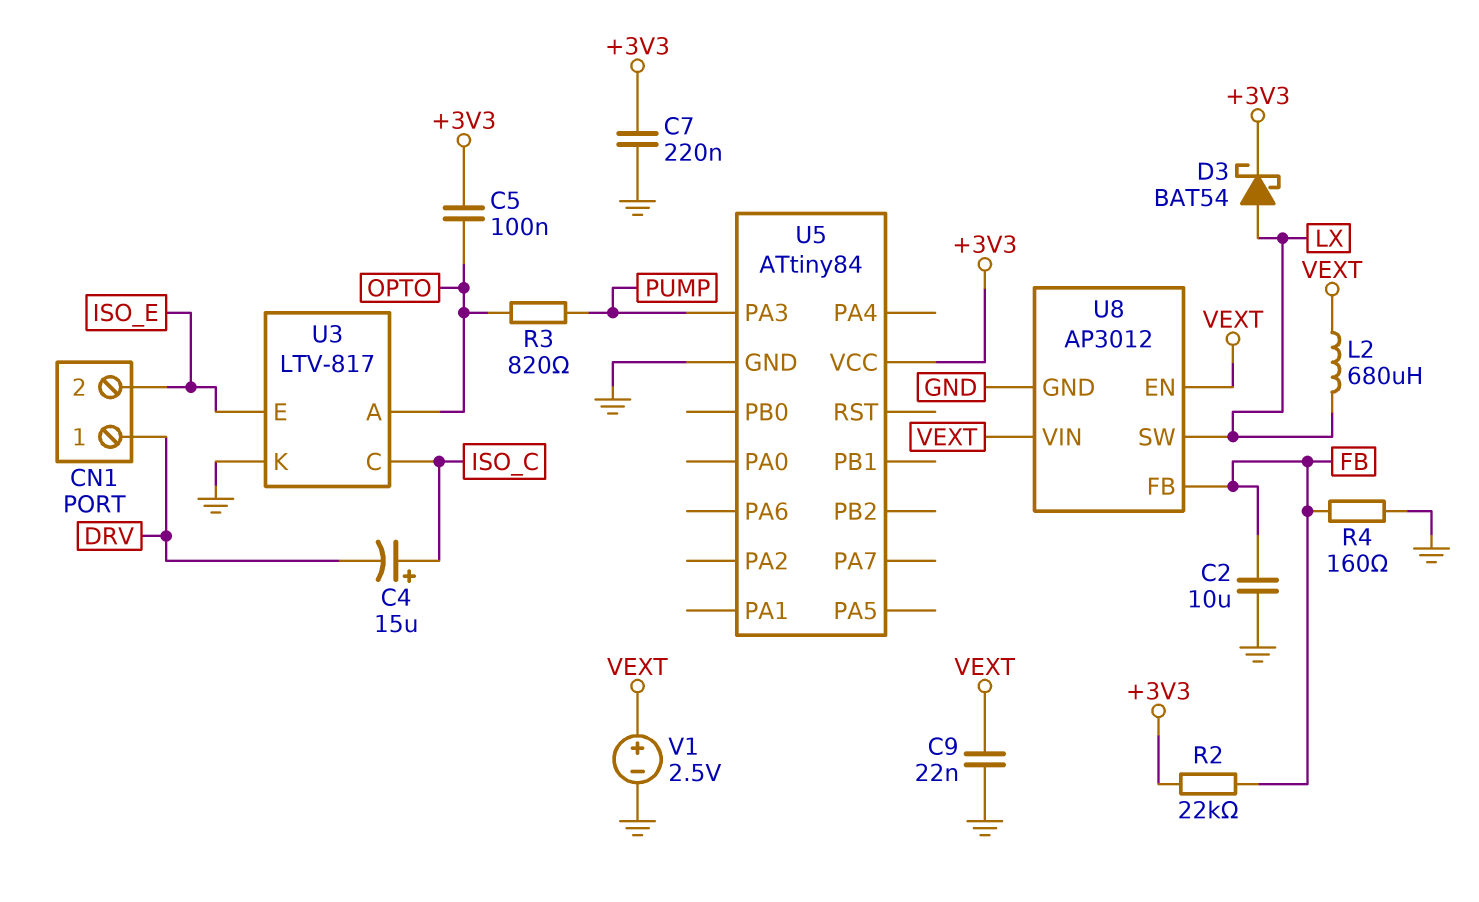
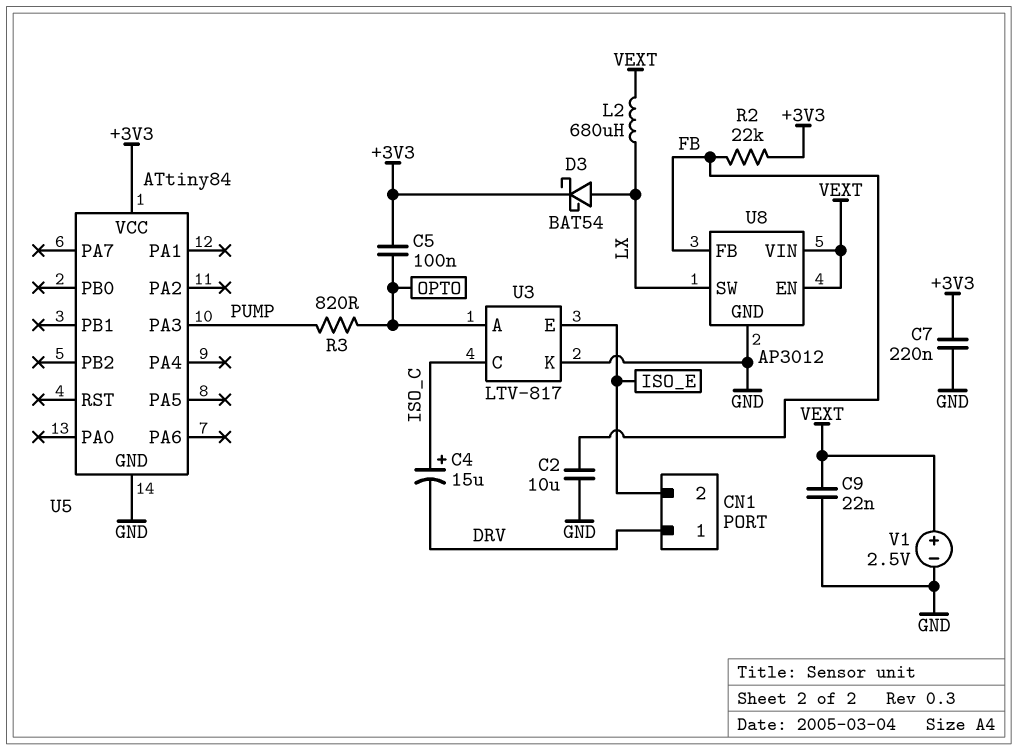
R4: 160 (FB, GND) -> none

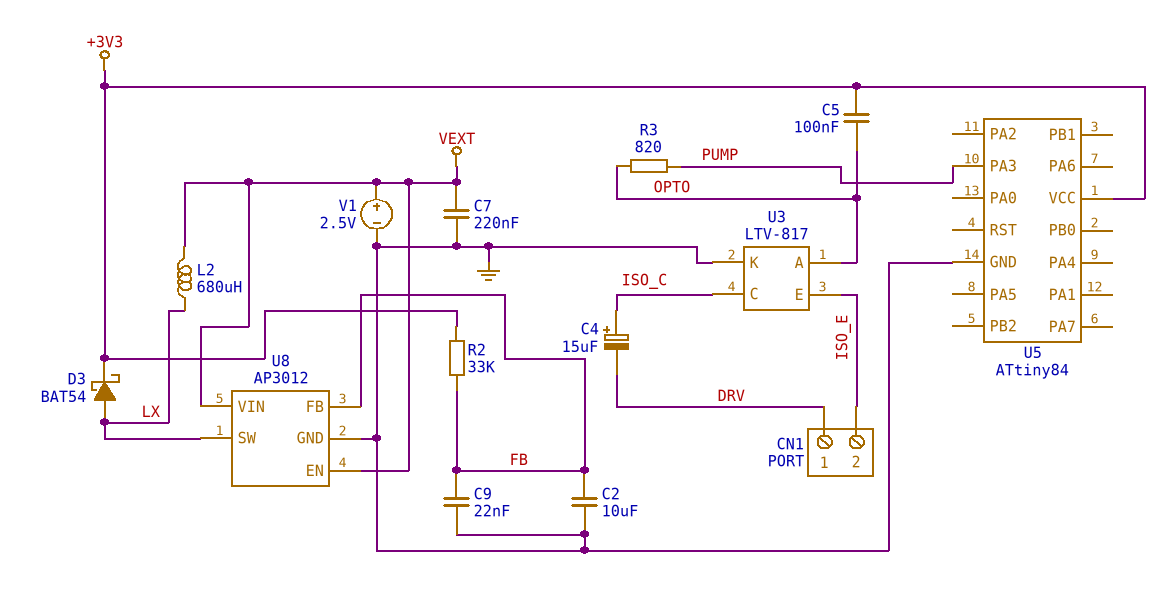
C7: 220nF (+3V3, GND) -> 220nF (GND, VEXT)
C9: 22nF (GND, VEXT) -> 22nF (FB, GND)
R2: 22k (+3V3, FB) -> 33k (+3V3, FB)

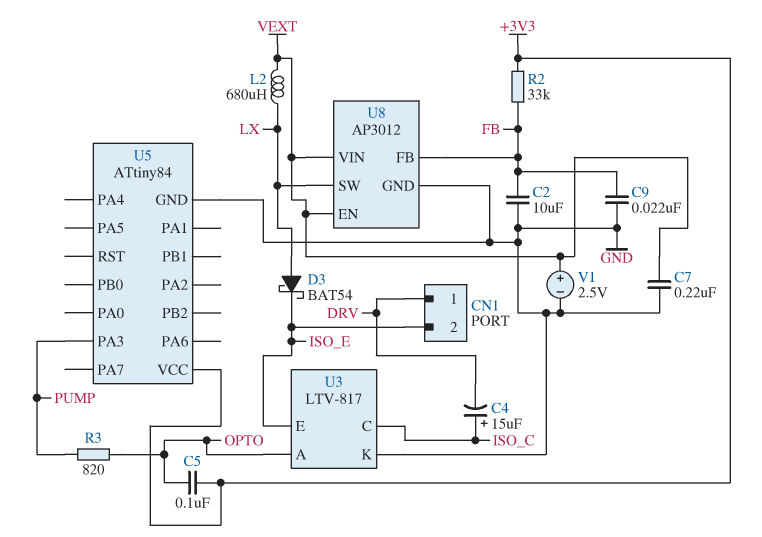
D3: schottky BAT54 (A LX, K +3V3) -> schottky BAT54 (A LX, K ISO_E)

